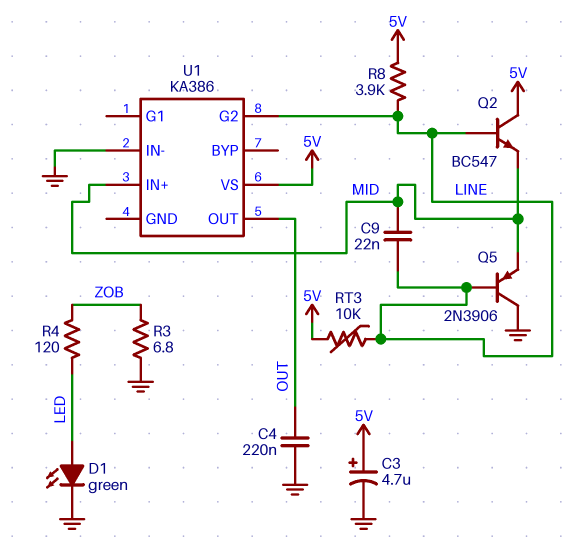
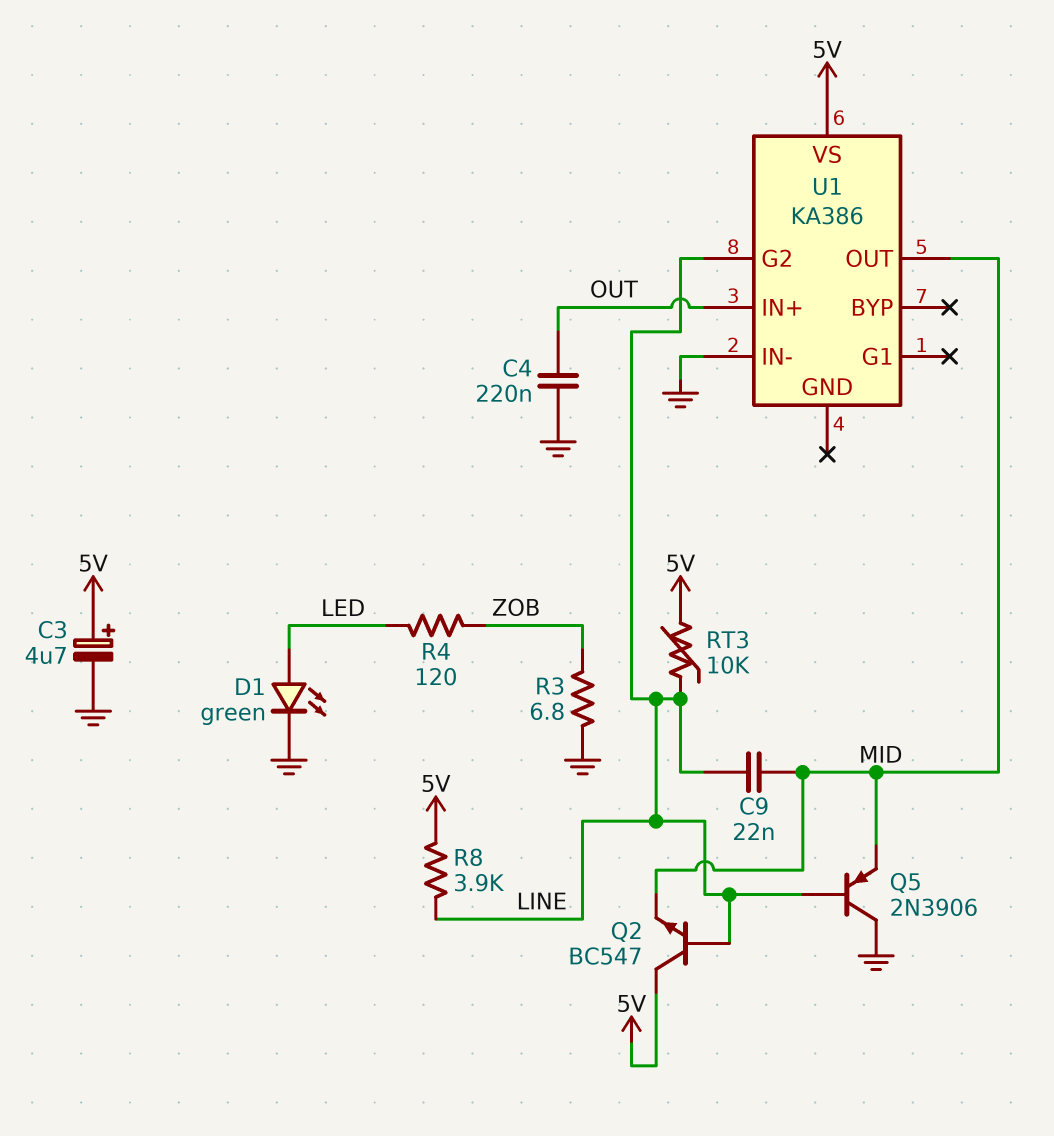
U1 pin IN+: MID -> OUT
U1 pin OUT: OUT -> MID

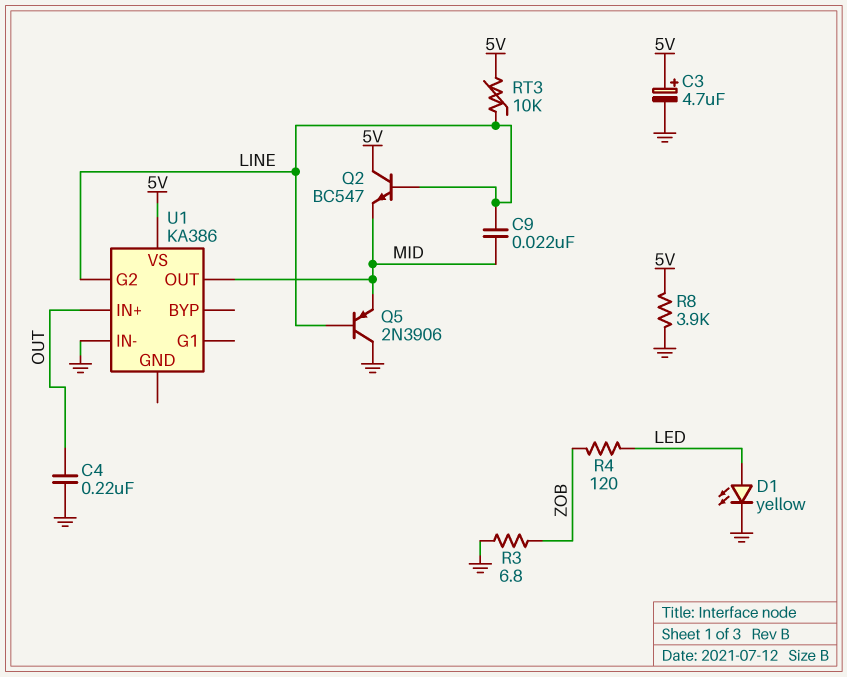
D1: LED green (A LED, K GND) -> LED yellow (A LED, K GND)
R8: 3.9k (5V, LINE) -> 3.9k (5V, GND)

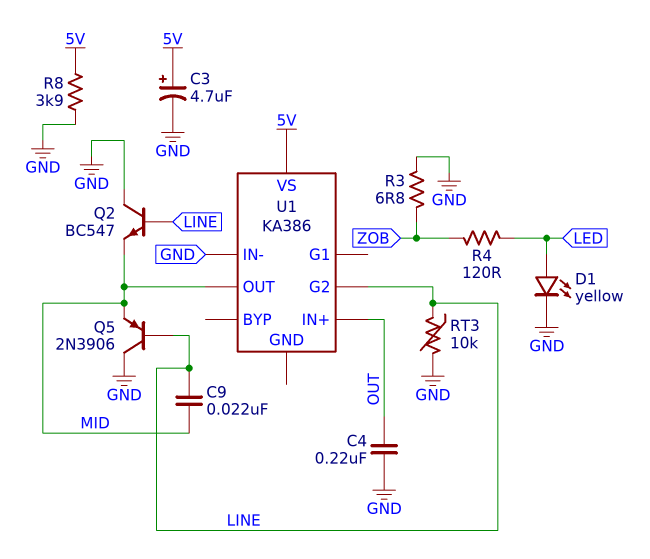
Q2: NPN BC547 (B LINE, C 5V, E MID) -> NPN BC547 (B LINE, C GND, E MID)
RT3: 10k (5V, LINE) -> 10k (GND, LINE)

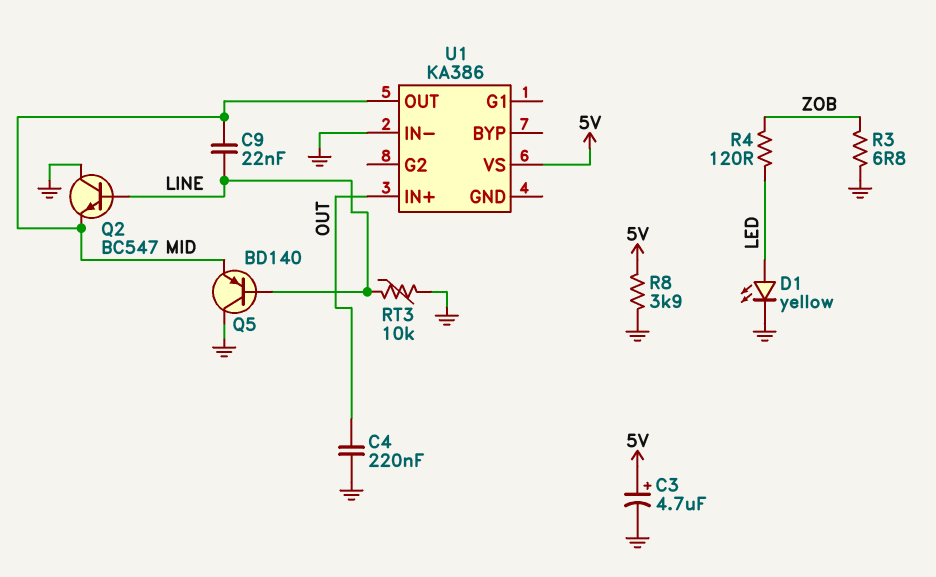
Q5: PNP 2N3906 (B LINE, C GND, E MID) -> PNP BD140 (B LINE, C GND, E MID)
U1 pin G2: LINE -> none

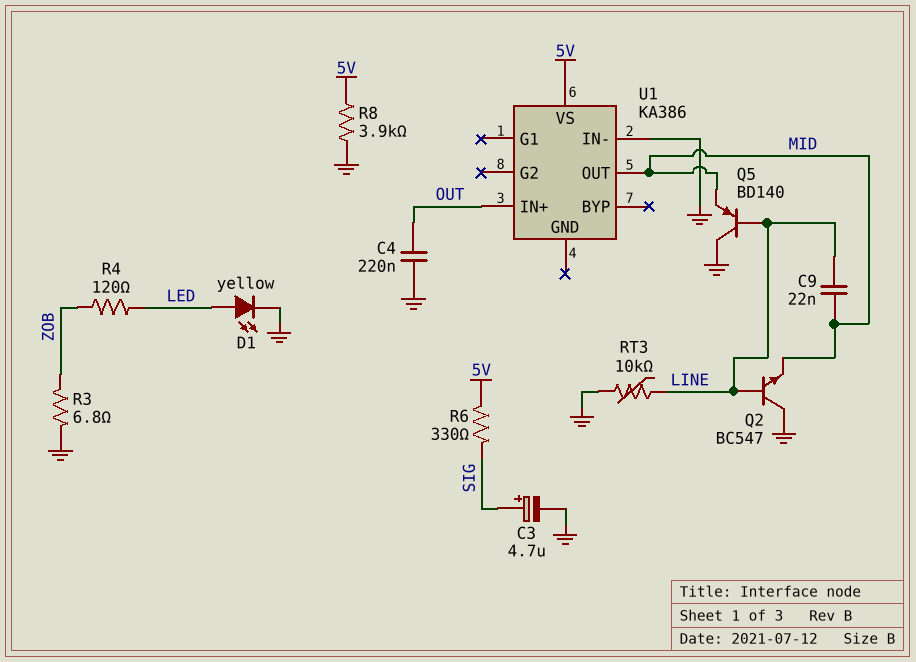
C3: 4.7uF (plus 5V, minus GND) -> 4.7uF (plus SIG, minus GND)
R6: none -> 330 (5V, SIG)

